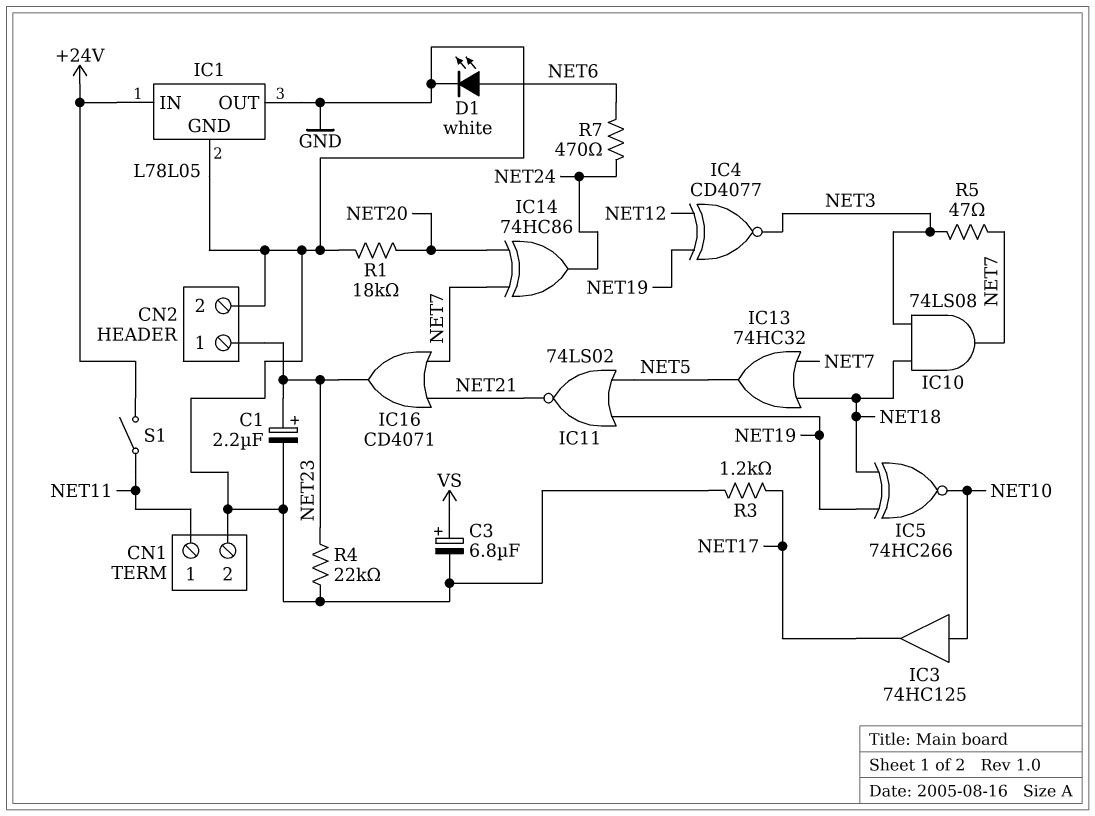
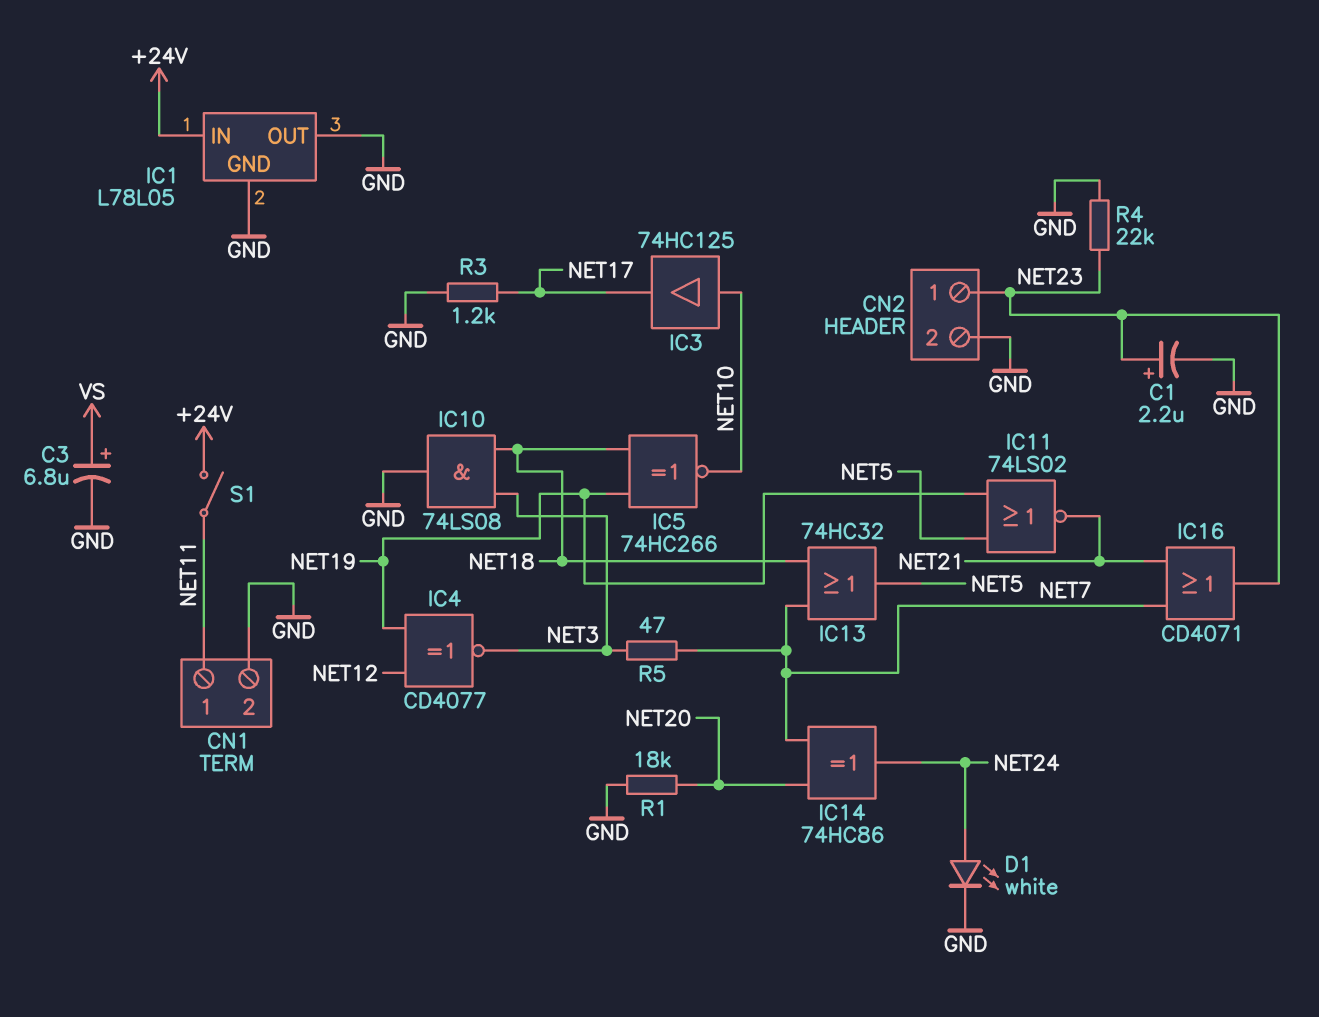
D1: LED white (A NET6, K GND) -> LED white (A NET24, K GND)
IC10: AND 74LS08 (in NET3, in NET18, out NET7) -> AND 74LS08 (in NET3, in NET18, out GND)
R7: 470 (NET6, NET24) -> none

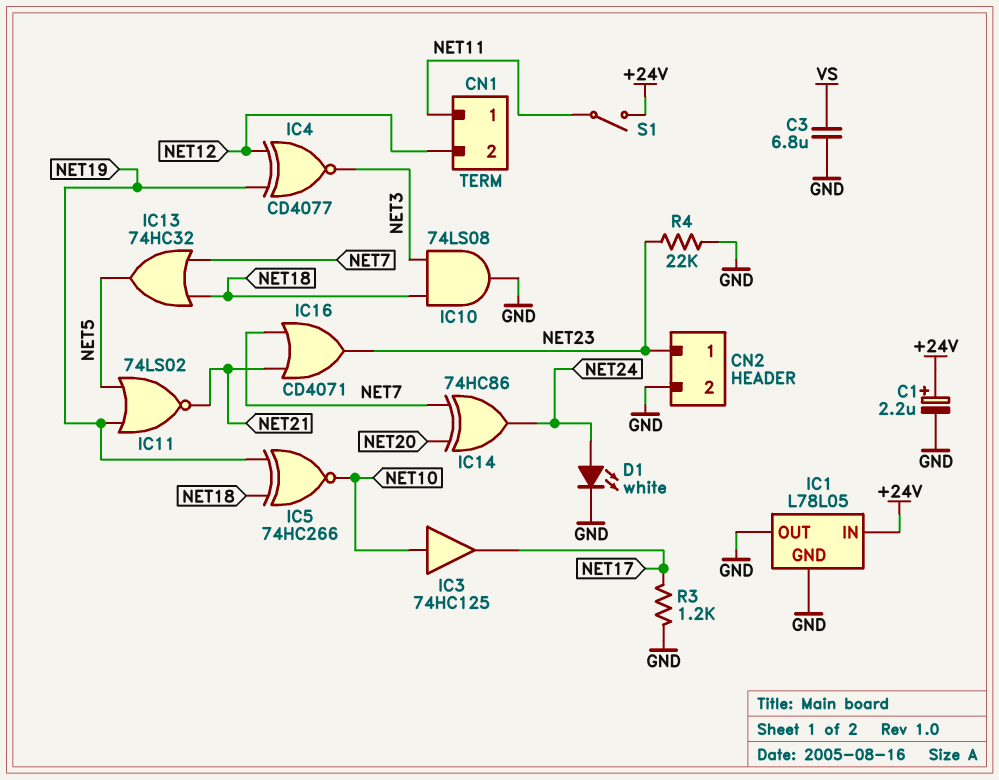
C1: 2.2uF (plus NET23, minus GND) -> 2.2uF (plus +24V, minus GND)
C3: 6.8uF (plus VS, minus GND) -> 6.8uF (GND, VS)
CN1 pin 2: GND -> NET12
R1: 18k (GND, NET20) -> none
R5: 47 (NET3, NET7) -> none

